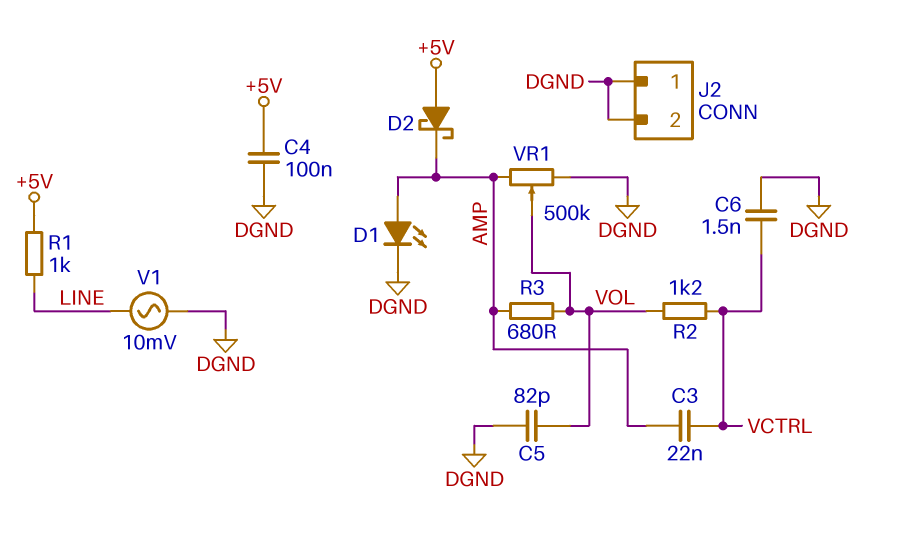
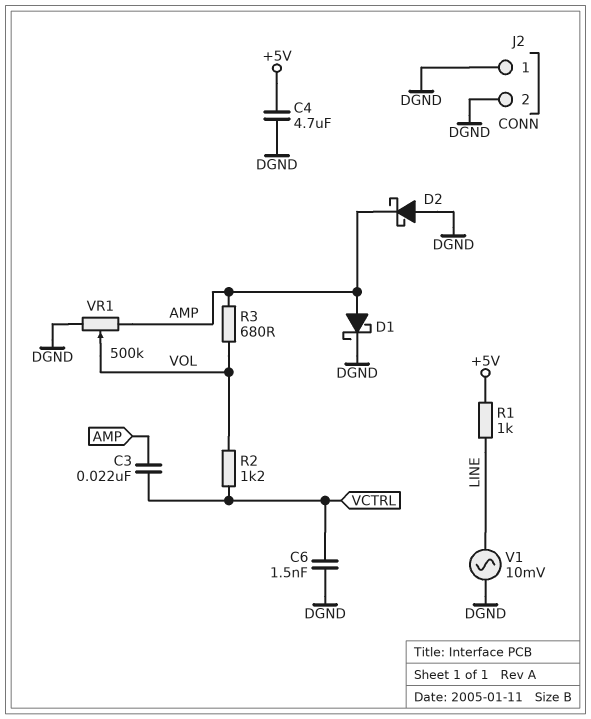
C4: 100nF (+5V, DGND) -> 4.7uF (+5V, DGND)
C5: 82pF (DGND, VOL) -> none
D1: LED (A AMP, K DGND) -> schottky (A AMP, K DGND)
D2: schottky (A +5V, K AMP) -> schottky (A DGND, K AMP)

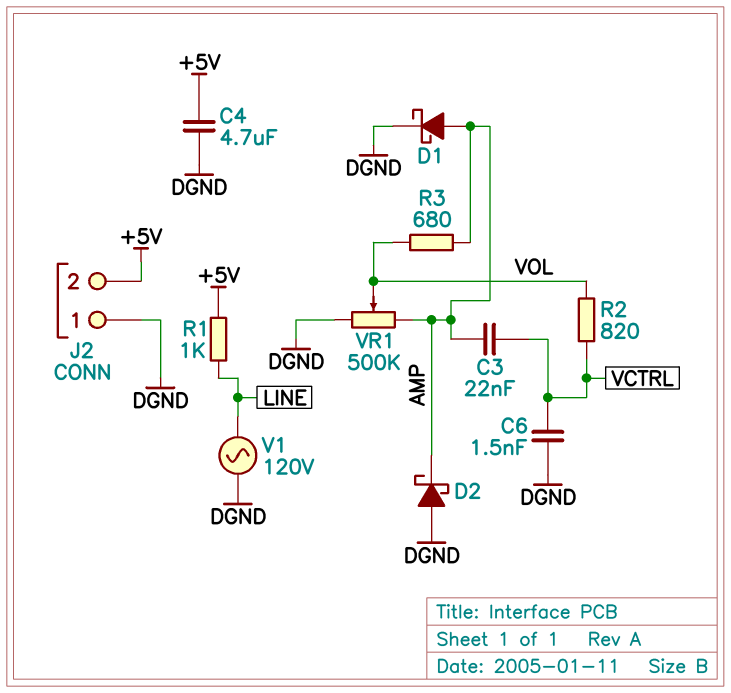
J2 pin 2: DGND -> +5V
R2: 1.2k (VCTRL, VOL) -> 820 (VCTRL, VOL)
V1: AC 10mV (DGND, LINE) -> AC 120V (DGND, LINE)

